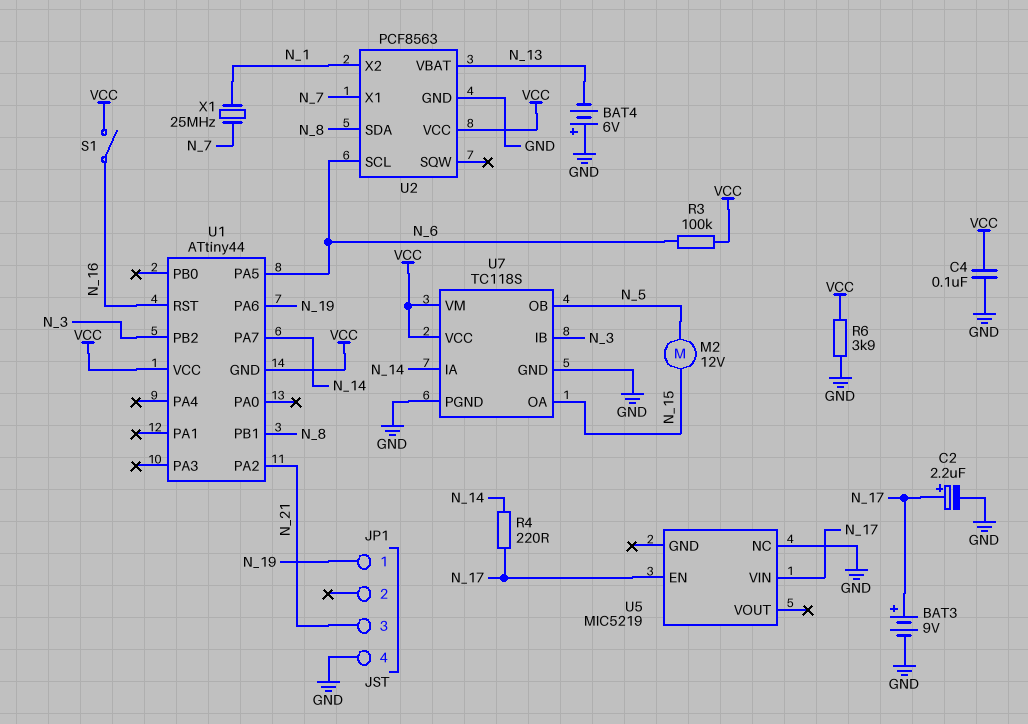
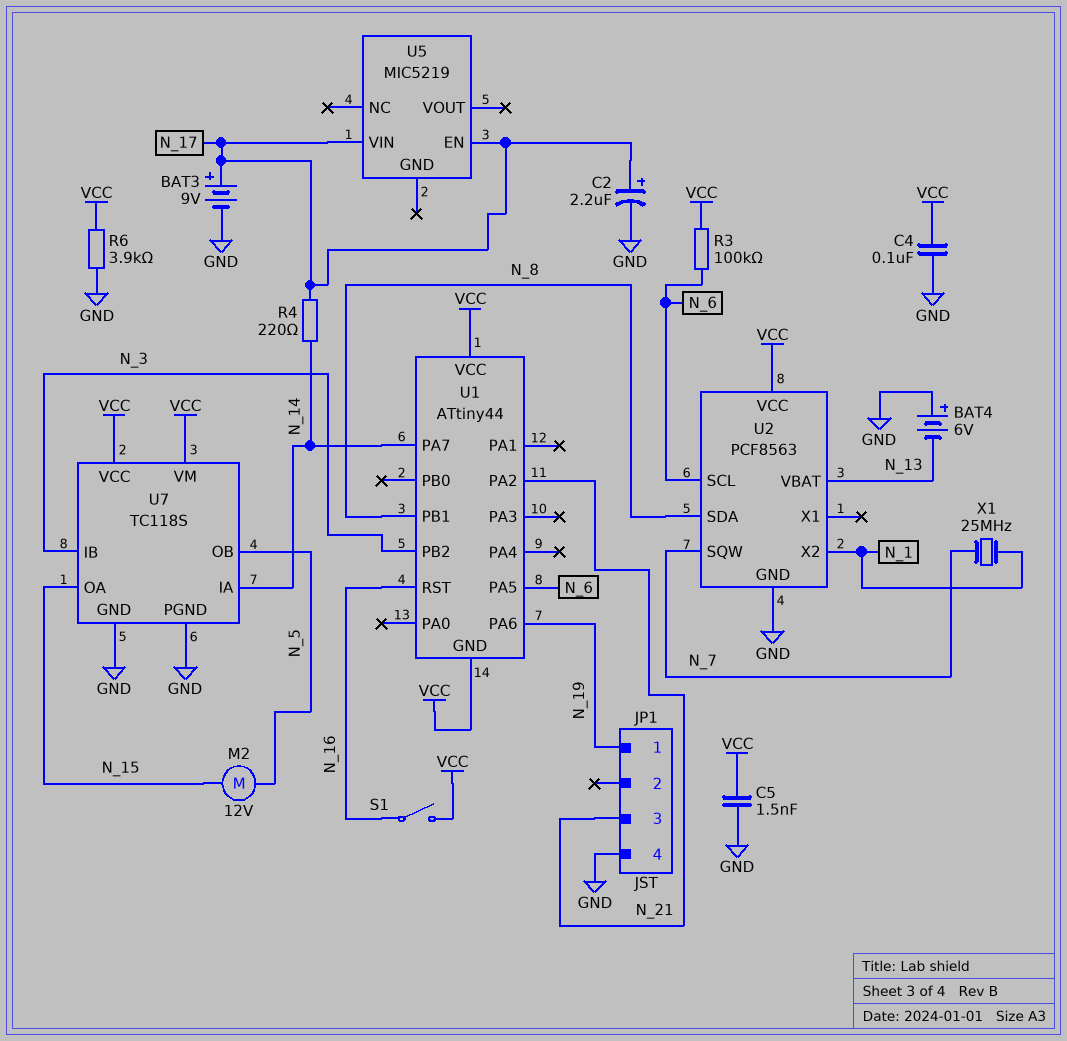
C5: none -> 1.5nF (GND, VCC)
U2 pin SQW: none -> N_7
U2 pin X1: N_7 -> none
U5 pin NC: GND -> none

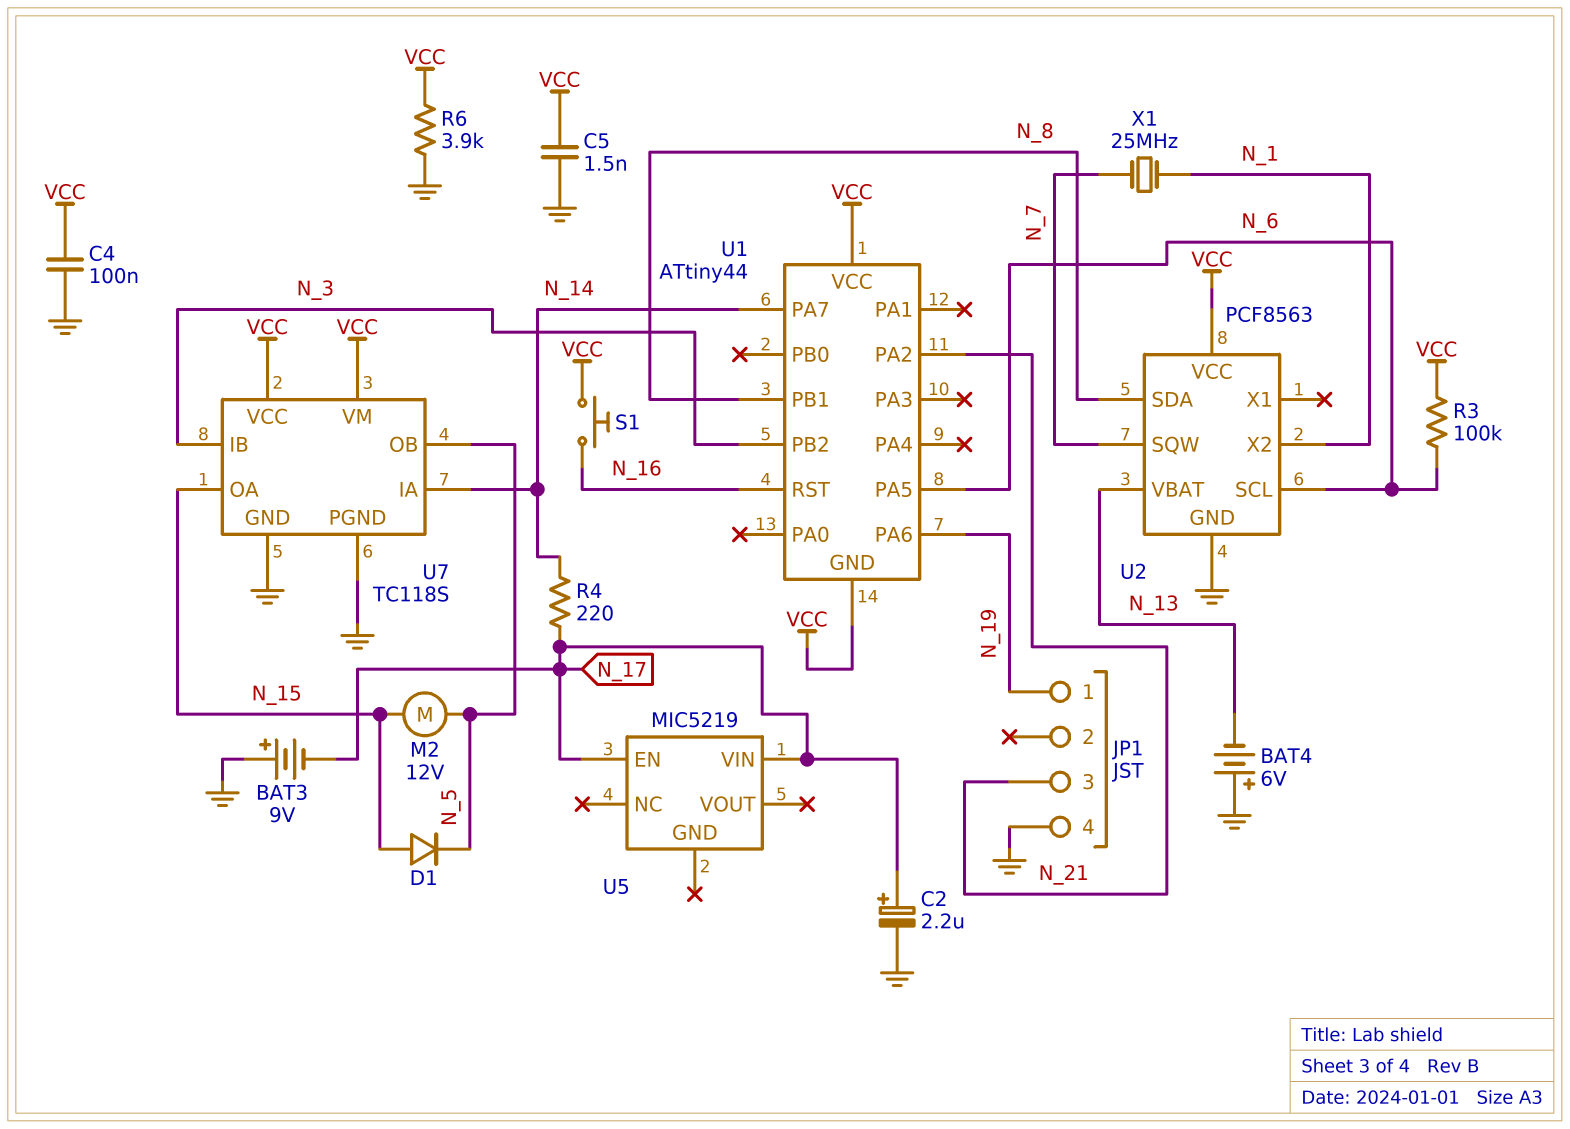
BAT3: 9V (plus N_17, minus GND) -> 9V (plus GND, minus N_17)
D1: none -> diode (A N_15, K N_5)
S1: switch (N_16, VCC) -> button (N_16, VCC)

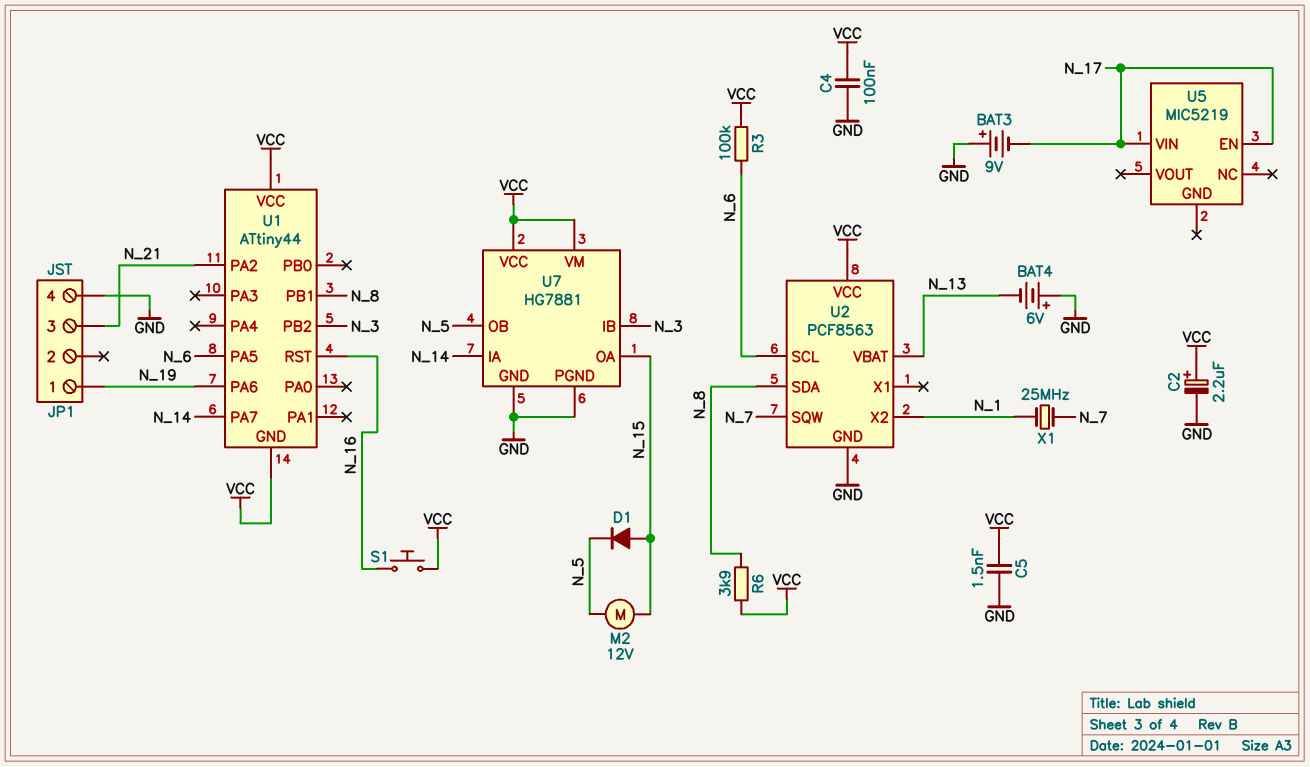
C2: 2.2uF (plus N_17, minus GND) -> 2.2uF (plus VCC, minus GND)
R4: 220 (N_14, N_17) -> none
R6: 3.9k (GND, VCC) -> 3.9k (N_8, VCC)
U7: TC118S -> HG7881

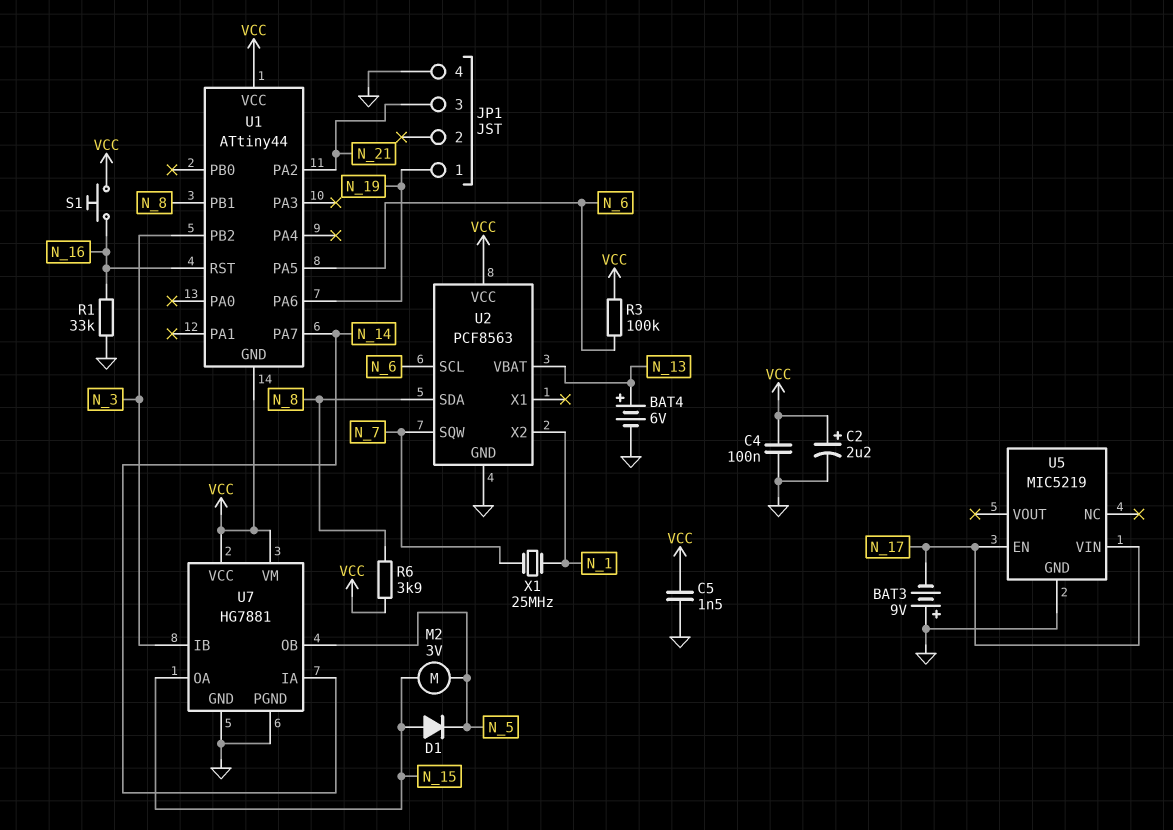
BAT4: 6V (plus GND, minus N_13) -> 6V (plus N_13, minus GND)
M2: motor 12V (N_5, N_15) -> motor 3V (N_5, N_15)
R1: none -> 33k (GND, N_16)
U5 pin GND: none -> GND

